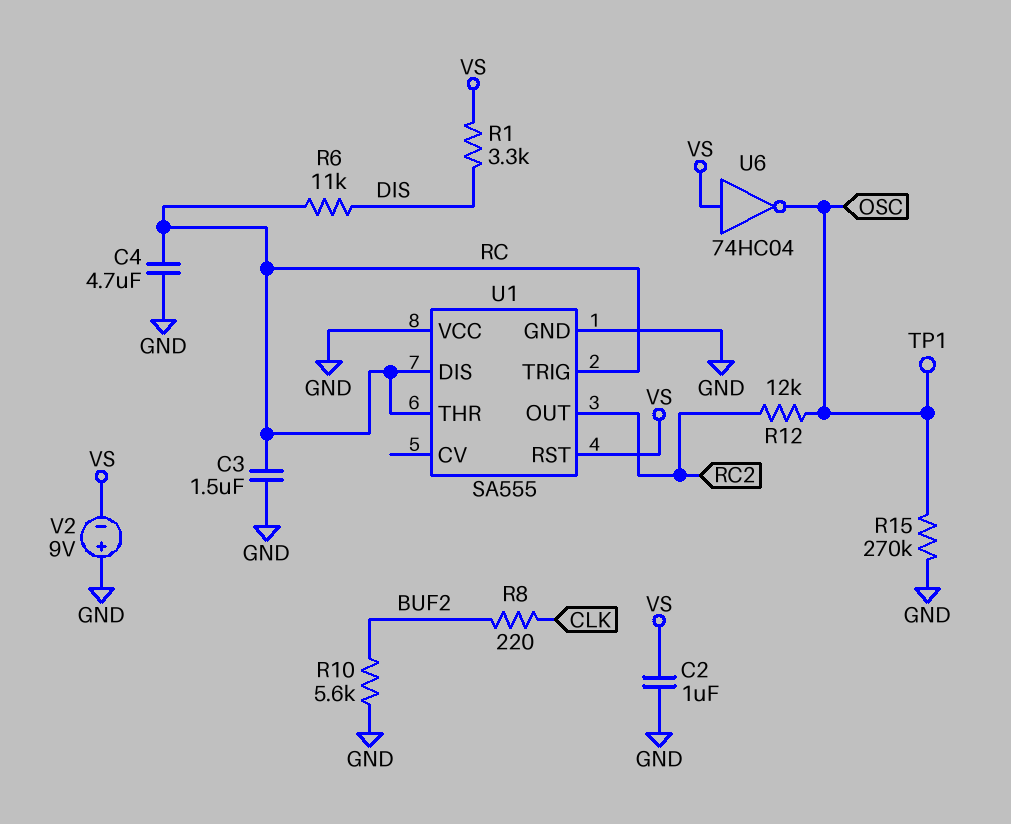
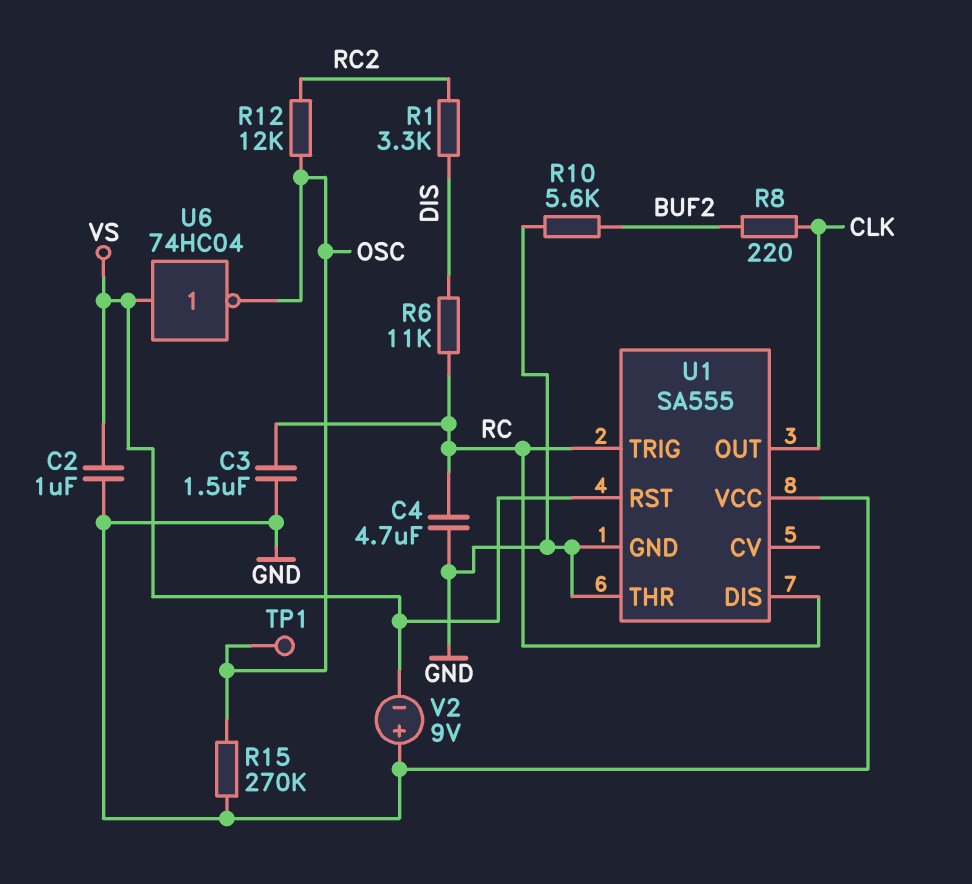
R1: 3.3k (DIS, VS) -> 3.3k (DIS, RC2)
U1 pin OUT: RC2 -> CLK
U1 pin THR: RC -> GND

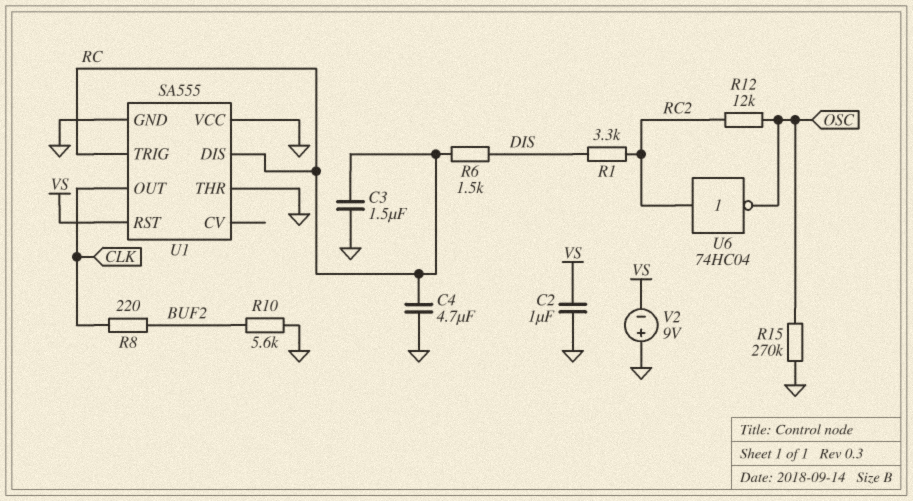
R6: 11k (DIS, RC) -> 1.5k (DIS, RC)
TP1: test point (OSC) -> none
U6: NOT 74HC04 (in VS, out OSC) -> NOT 74HC04 (in RC2, out OSC)

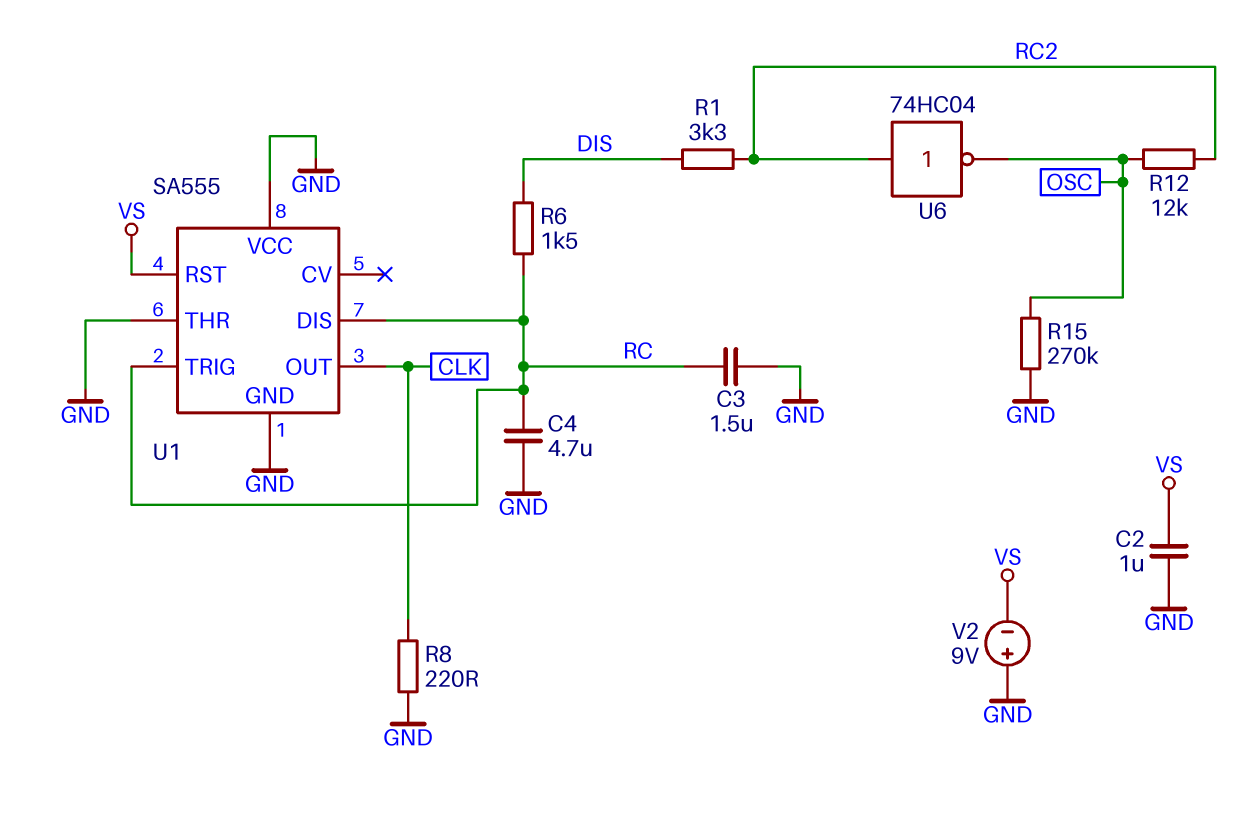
R8: 220 (BUF2, CLK) -> 220 (CLK, GND)
R10: 5.6k (BUF2, GND) -> none

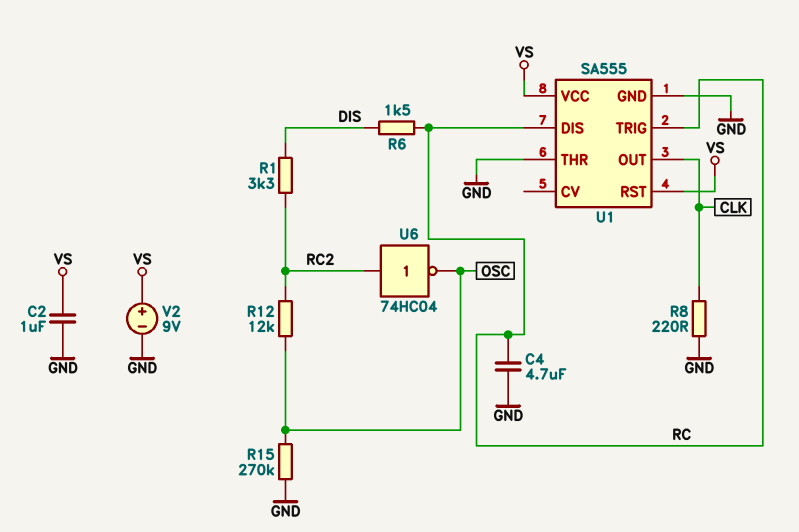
C3: 1.5uF (GND, RC) -> none
U1 pin VCC: GND -> VS
V2: 9V (plus GND, minus VS) -> 9V (plus VS, minus GND)

